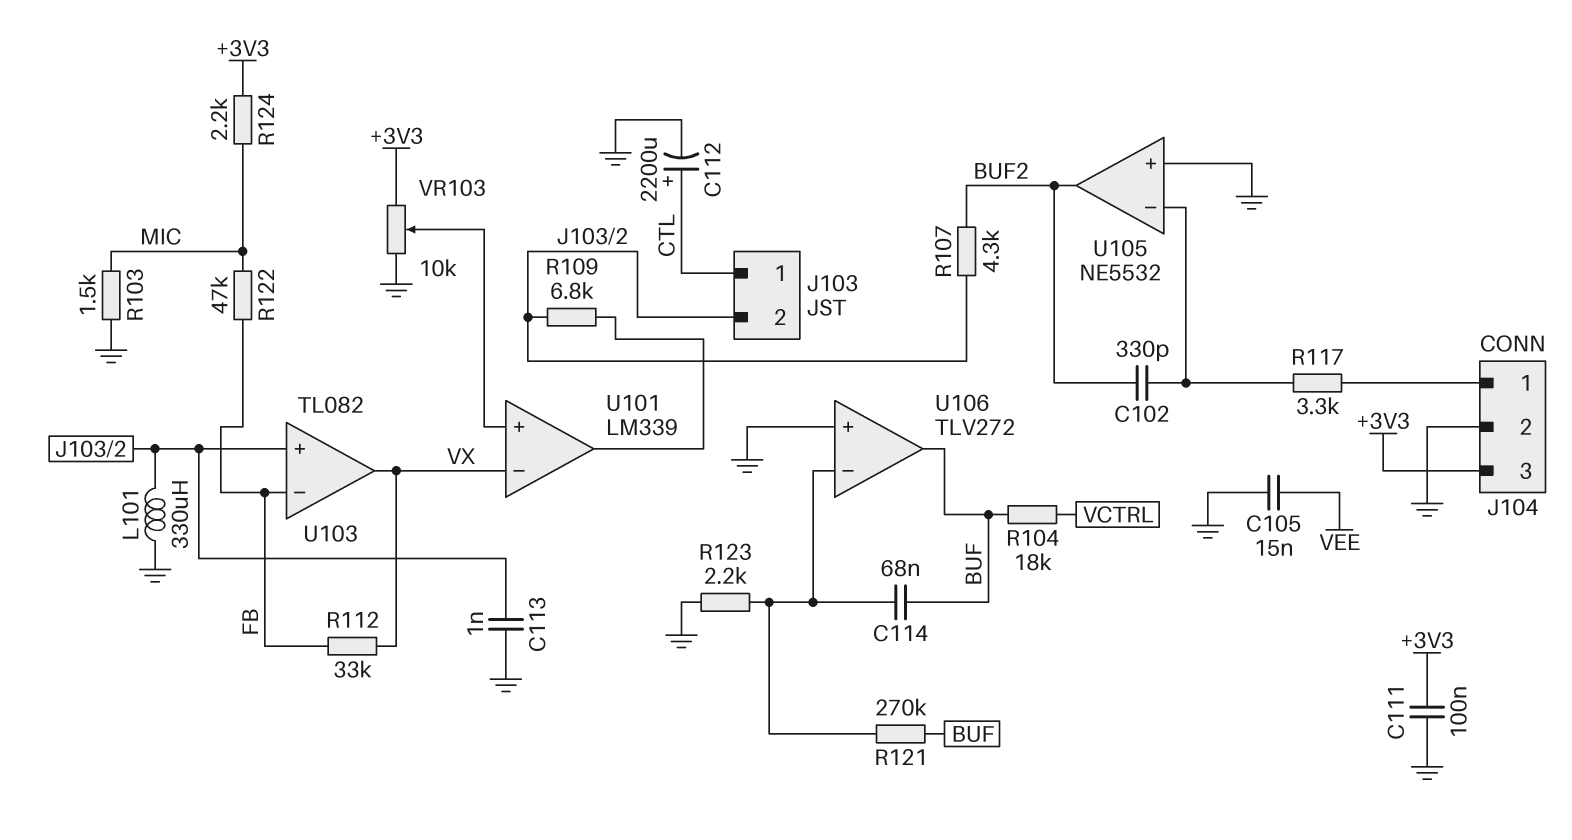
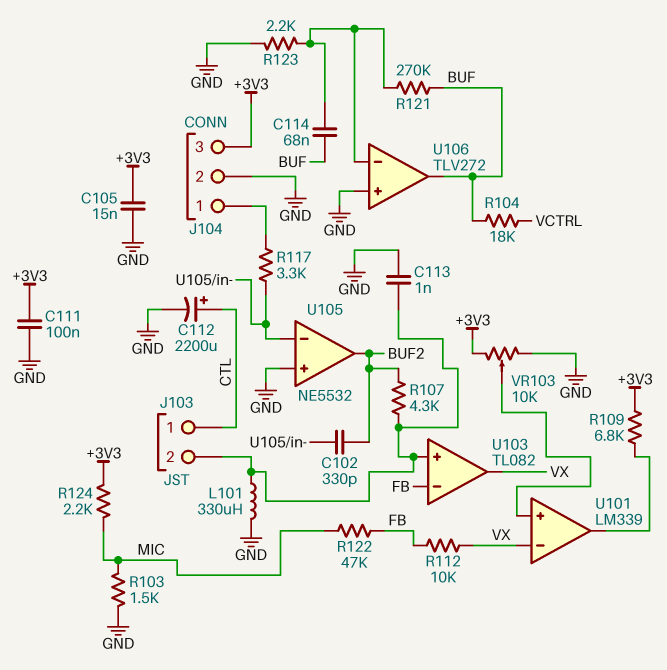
C105: 15nF (GND, VEE) -> 15nF (+3V3, GND)
R109: 6.8k (J103/2, U101/out) -> 6.8k (+3V3, U101/out)
R112: 33k (FB, VX) -> 10k (FB, VX)

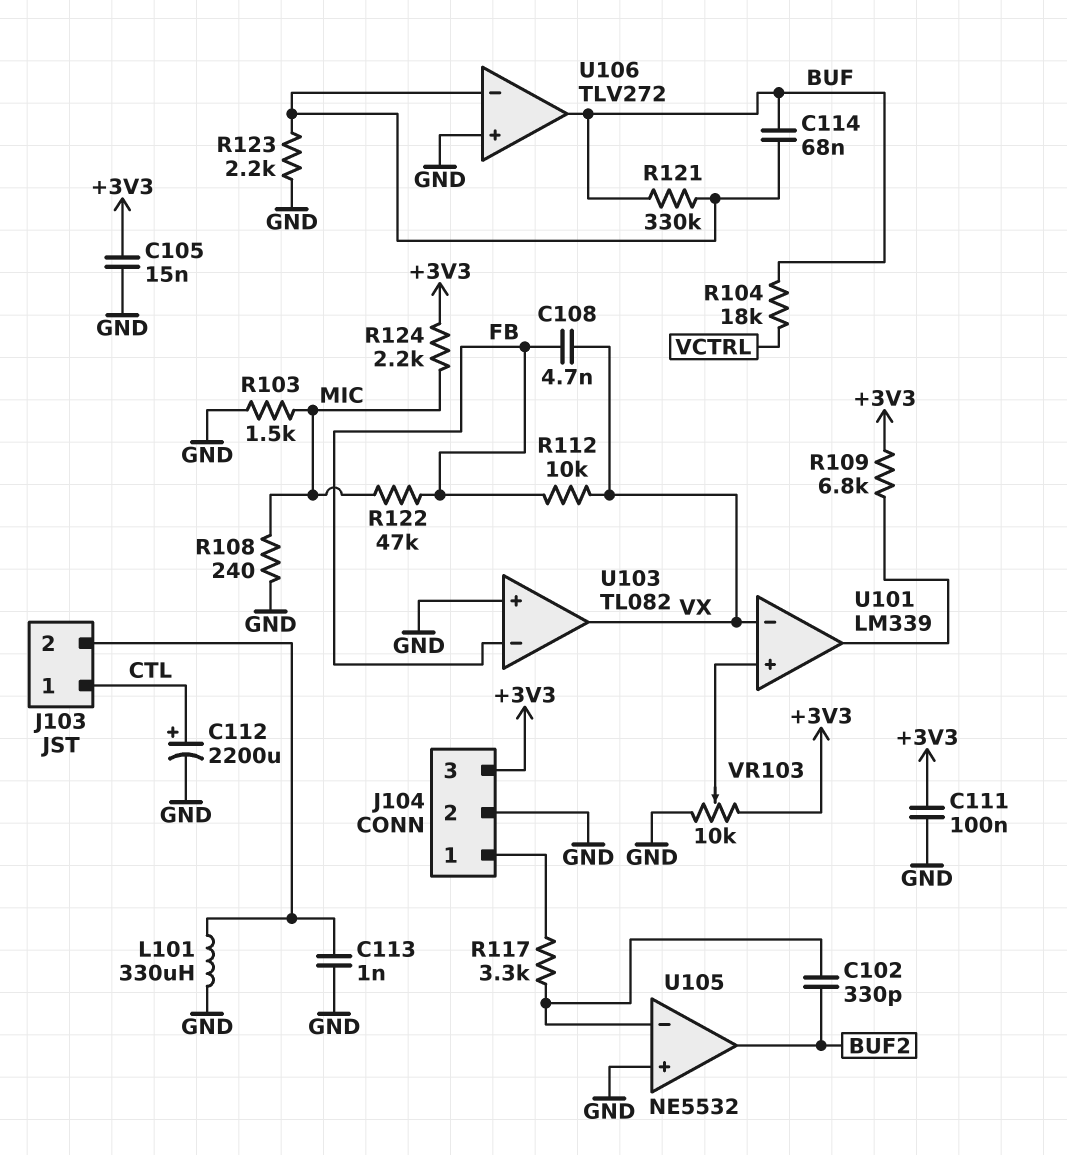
C108: none -> 4.7nF (FB, VX)
R107: 4.3k (BUF2, J103/2) -> none
R108: none -> 240 (GND, MIC)
R121: 270k (BUF, U106/in-) -> 330k (BUF, U106/in-)
U103 pin in+: J103/2 -> GND

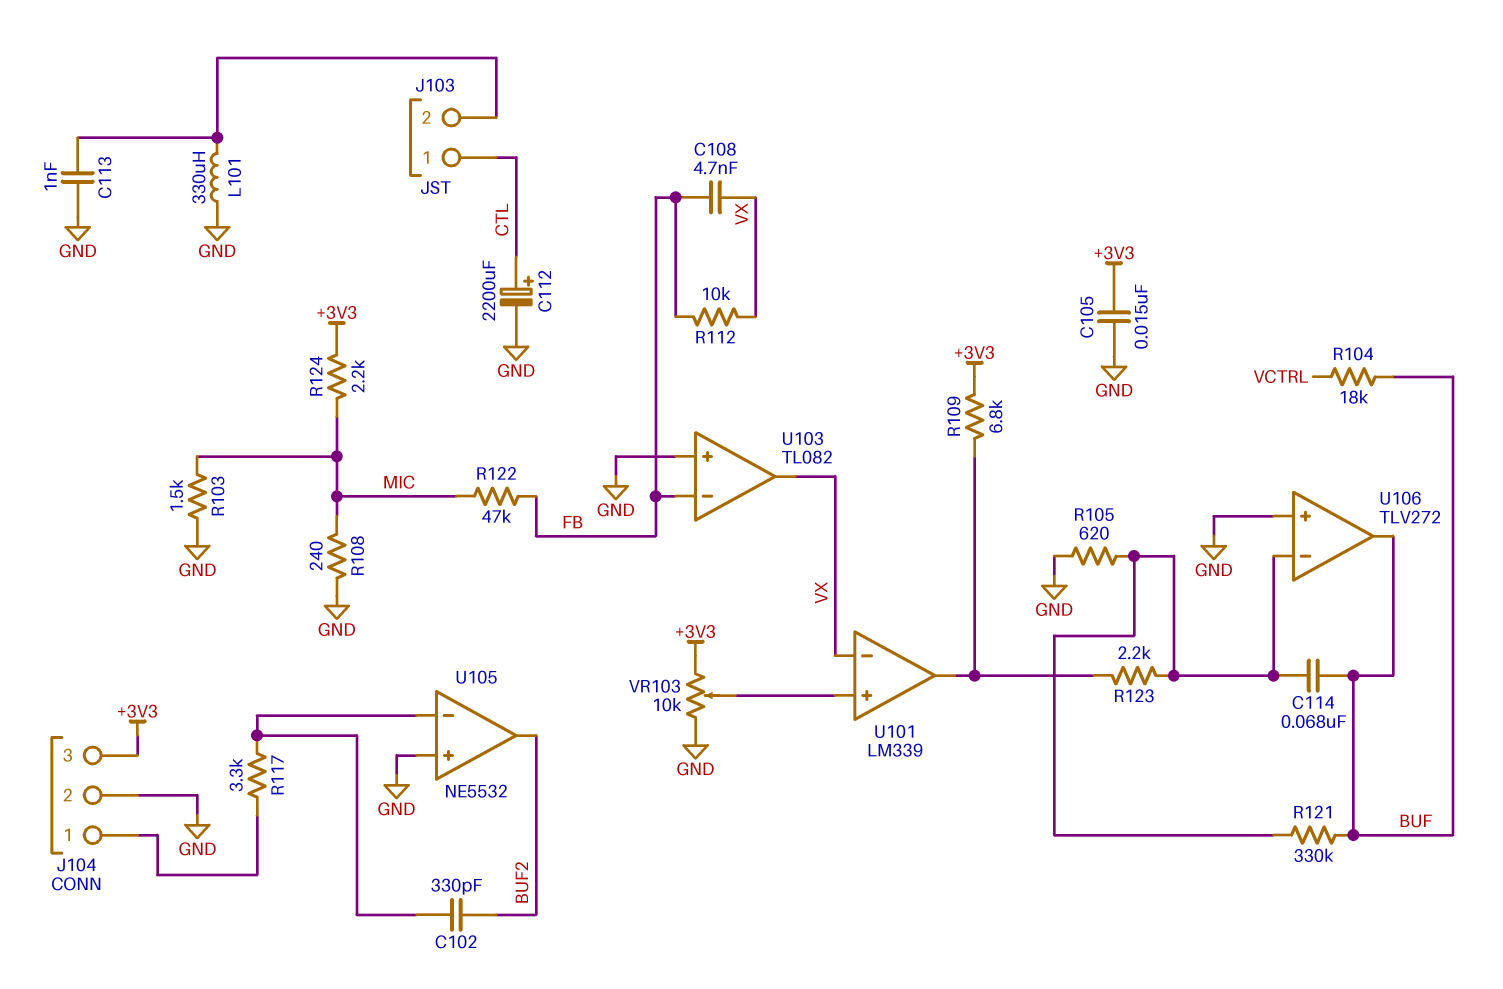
C111: 100nF (+3V3, GND) -> none
R105: none -> 620 (GND, U106/in-)
R123: 2.2k (GND, U106/in-) -> 2.2k (U101/out, U106/in-)

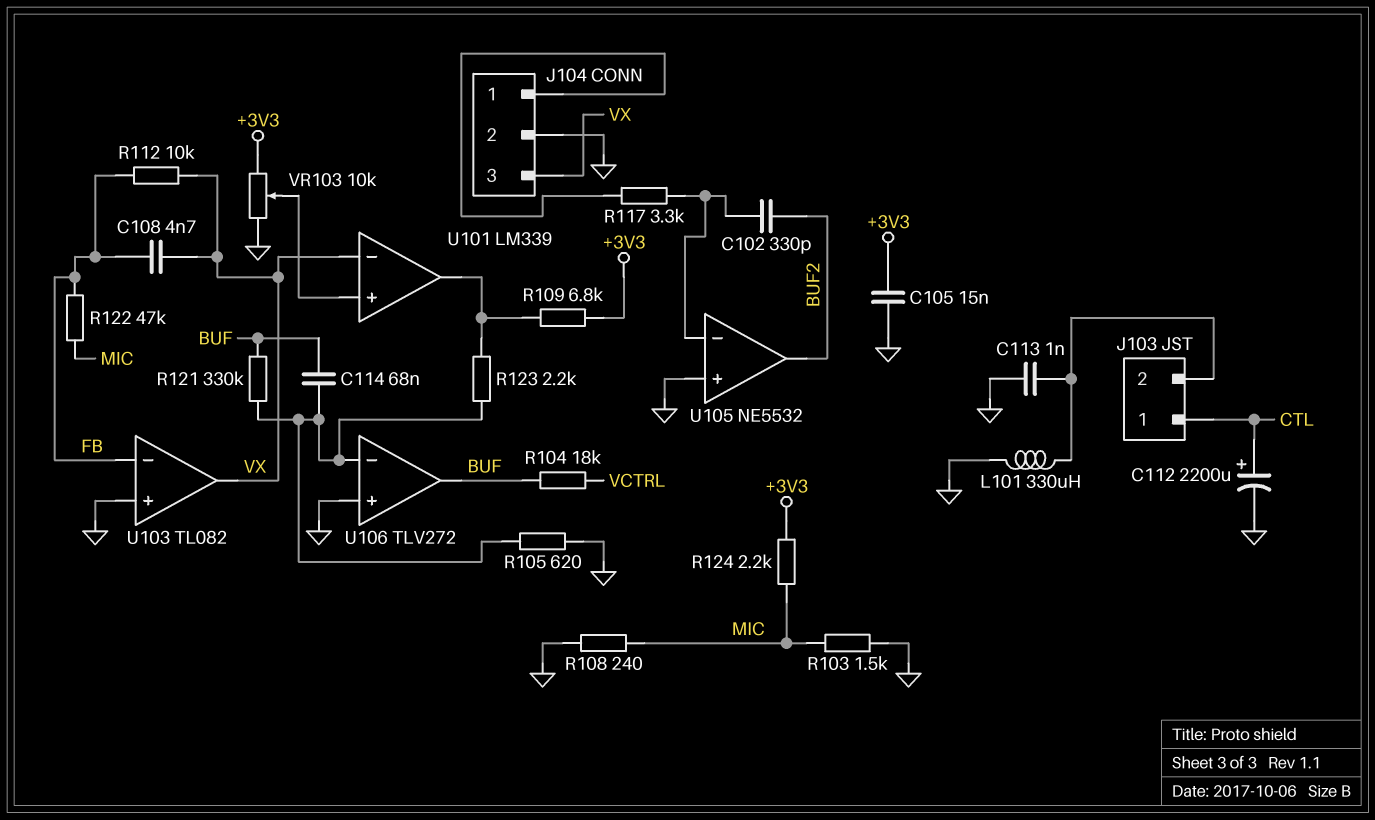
J104 pin 3: +3V3 -> VX

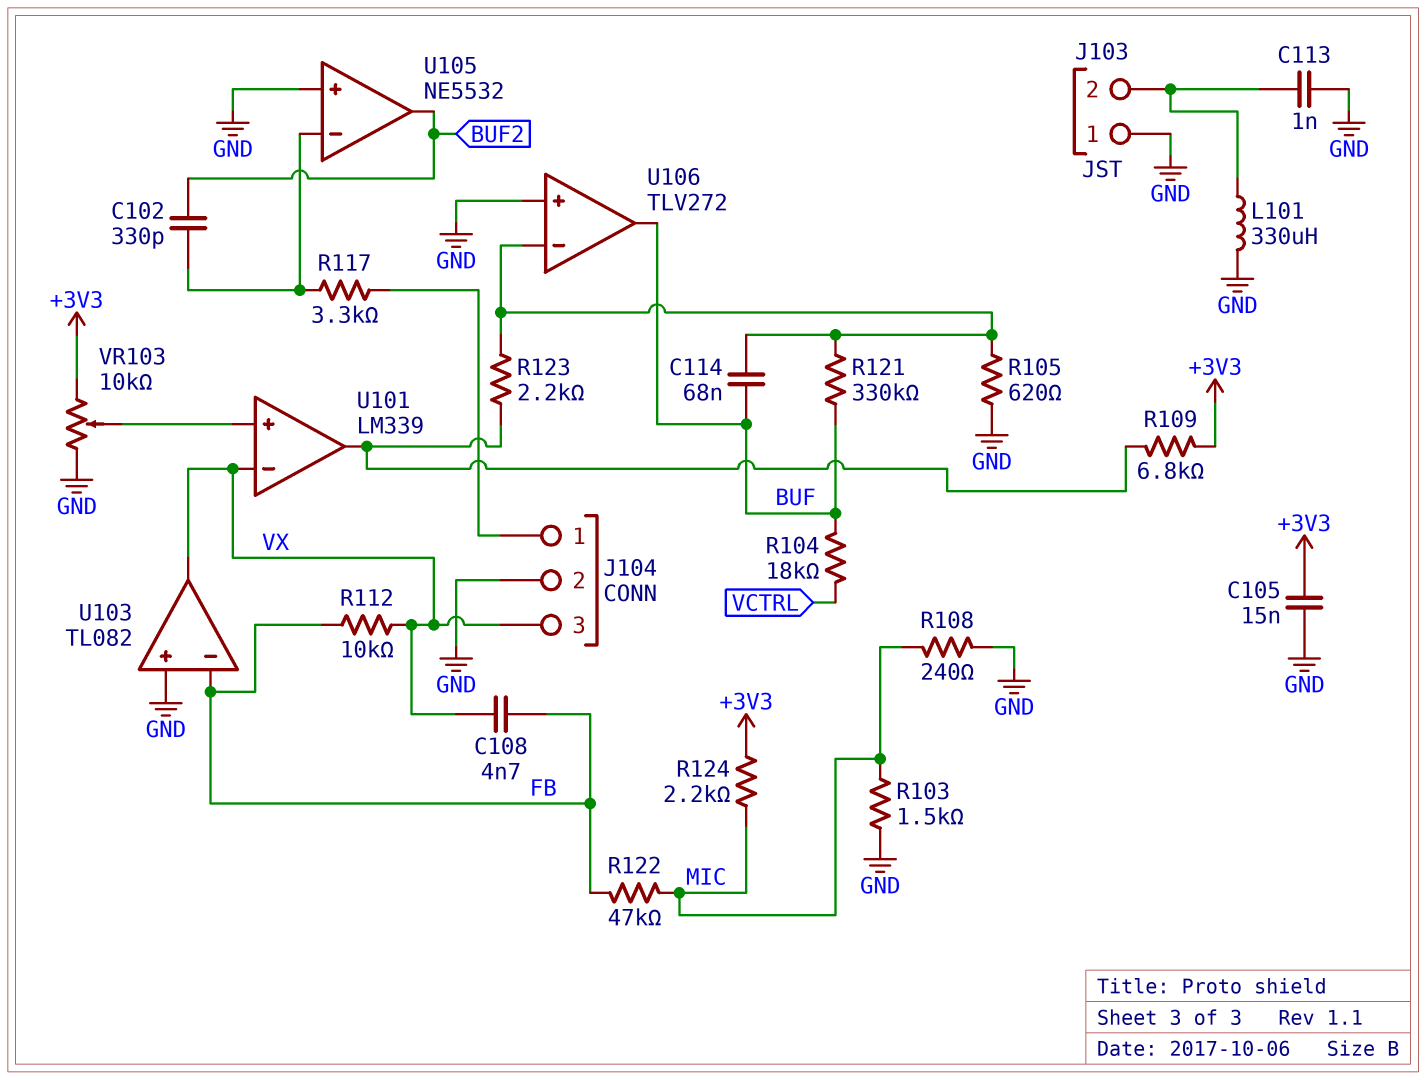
C112: 2200uF (plus CTL, minus GND) -> none
J103 pin 1: CTL -> GND

